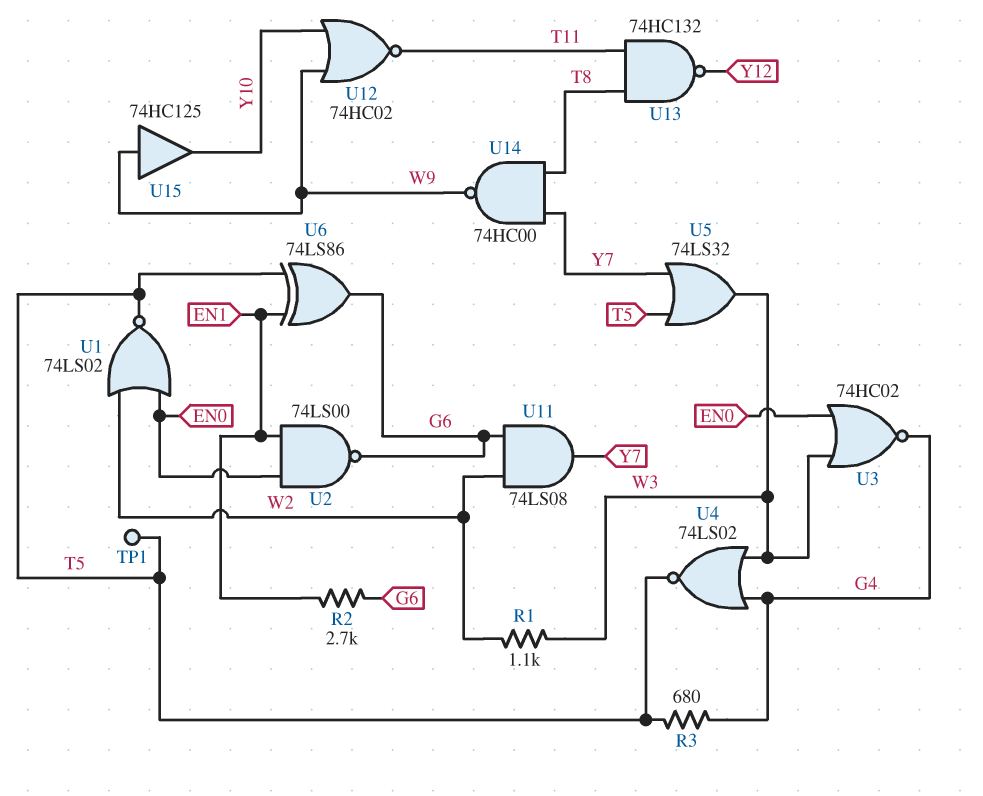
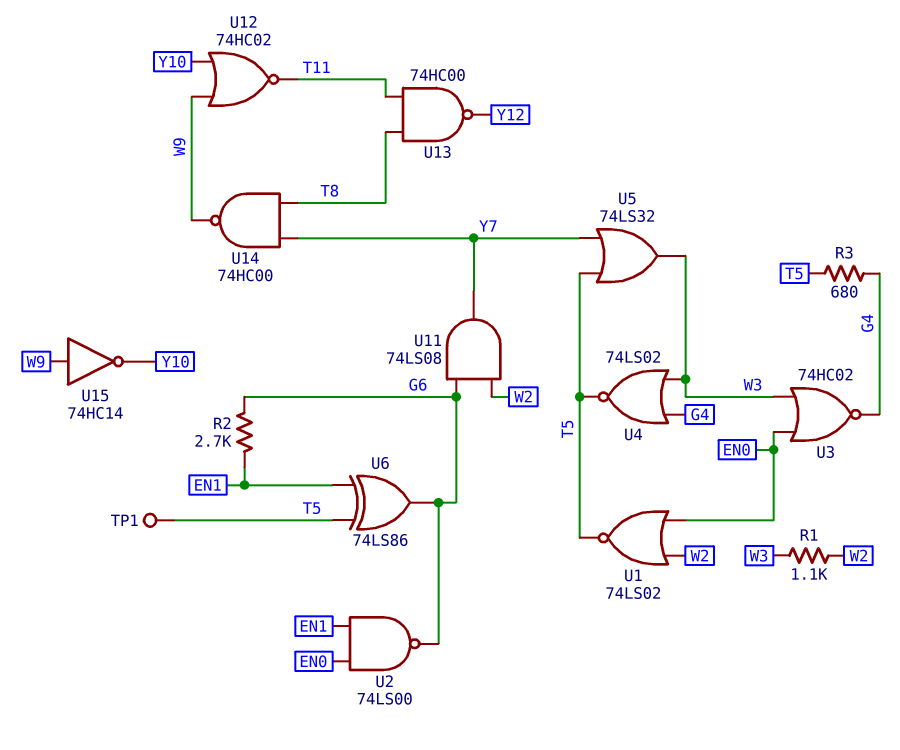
U13: NAND 74HC132 (in T8, in T11, out Y12) -> NAND 74HC00 (in T8, in T11, out Y12)
U15: buffer 74HC125 (in W9, out Y10) -> NOT 74HC14 (in W9, out Y10)

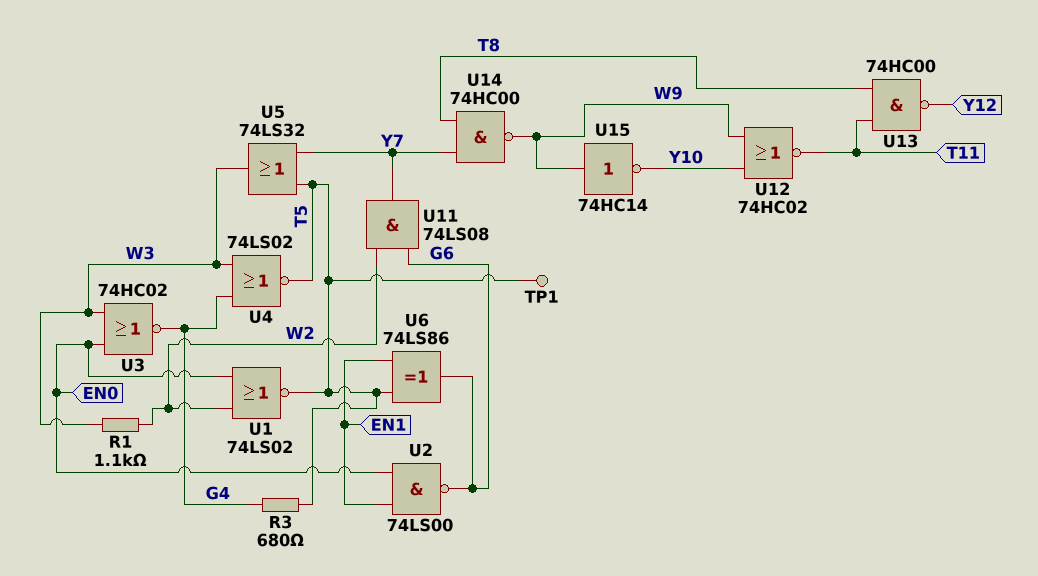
R2: 2.7k (EN1, G6) -> none

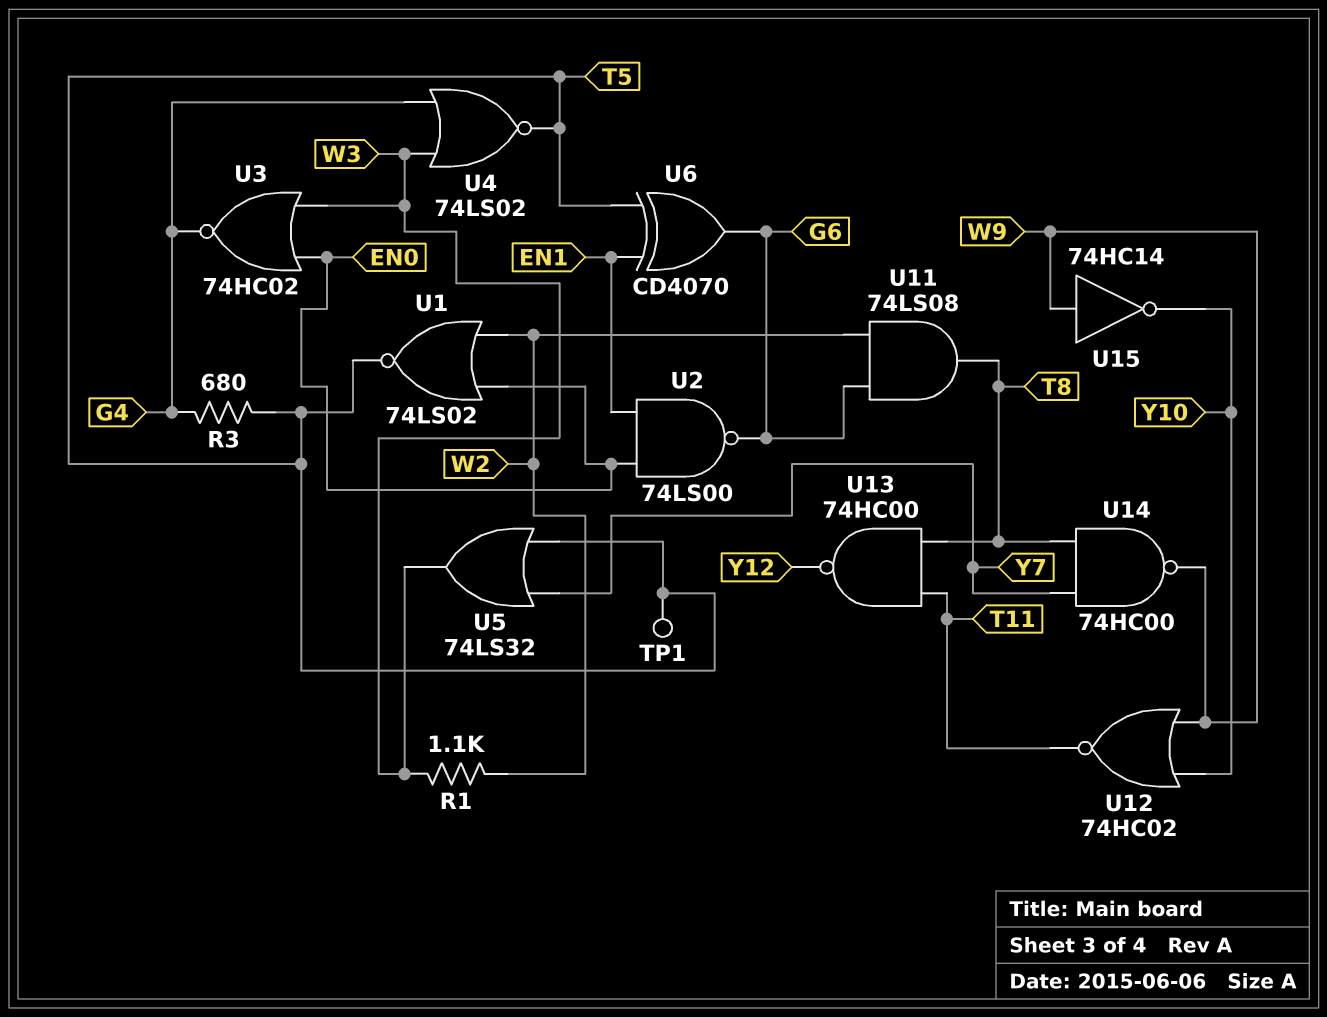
U6: XOR 74LS86 (in EN1, in T5, out G6) -> XOR CD4070 (in EN1, in T5, out G6)
U11: AND 74LS08 (in G6, in W2, out Y7) -> AND 74LS08 (in G6, in W2, out T8)

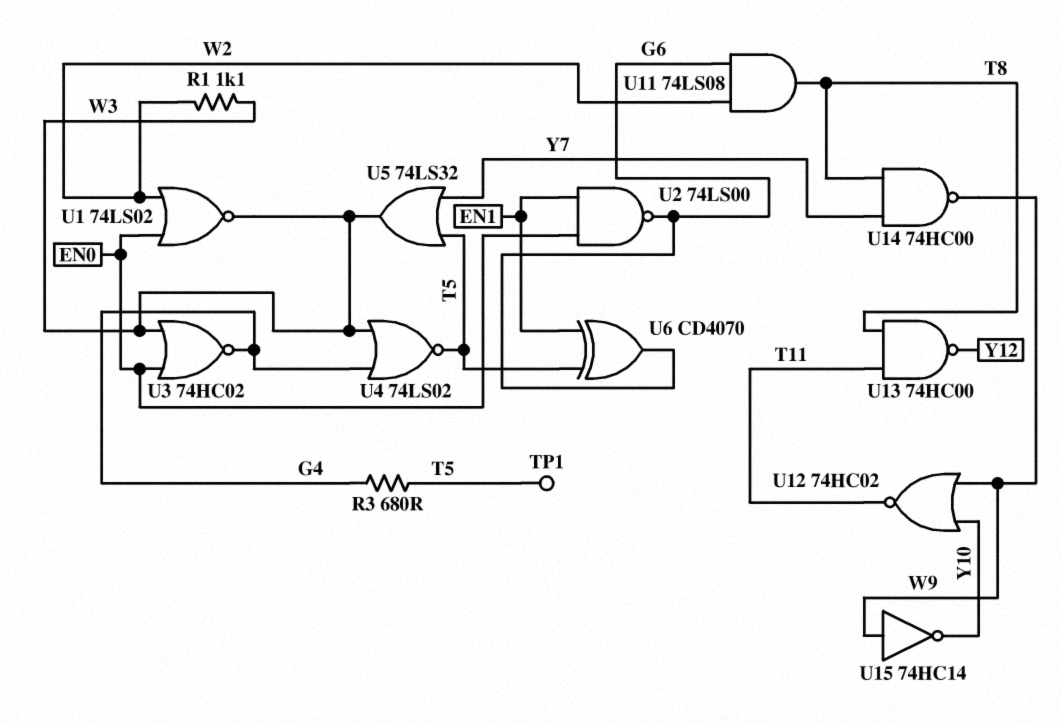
U1: NOR 74LS02 (in EN0, in W2, out T5) -> NOR 74LS02 (in EN0, in W2, out W3)

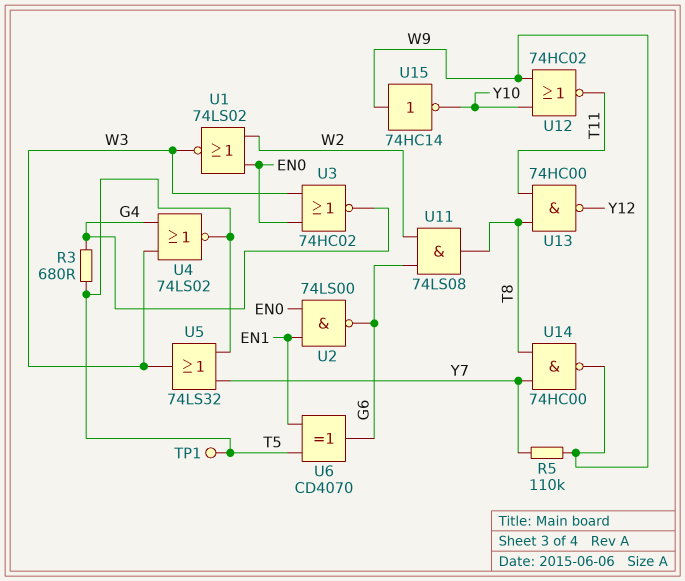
R1: 1.1k (W2, W3) -> none
R5: none -> 110k (W9, Y7)

